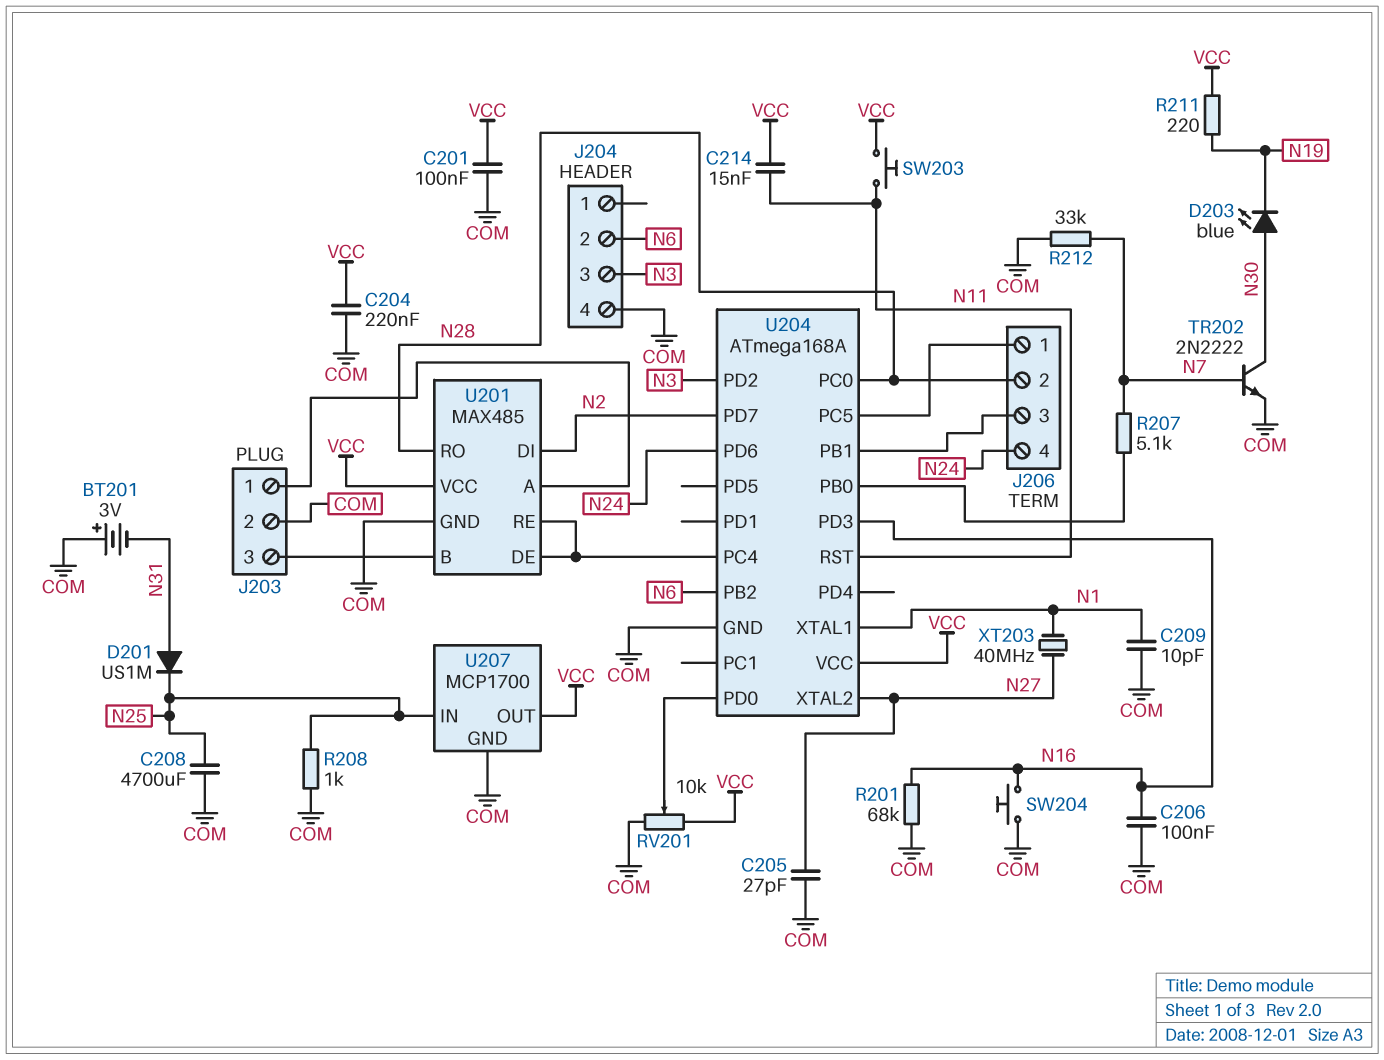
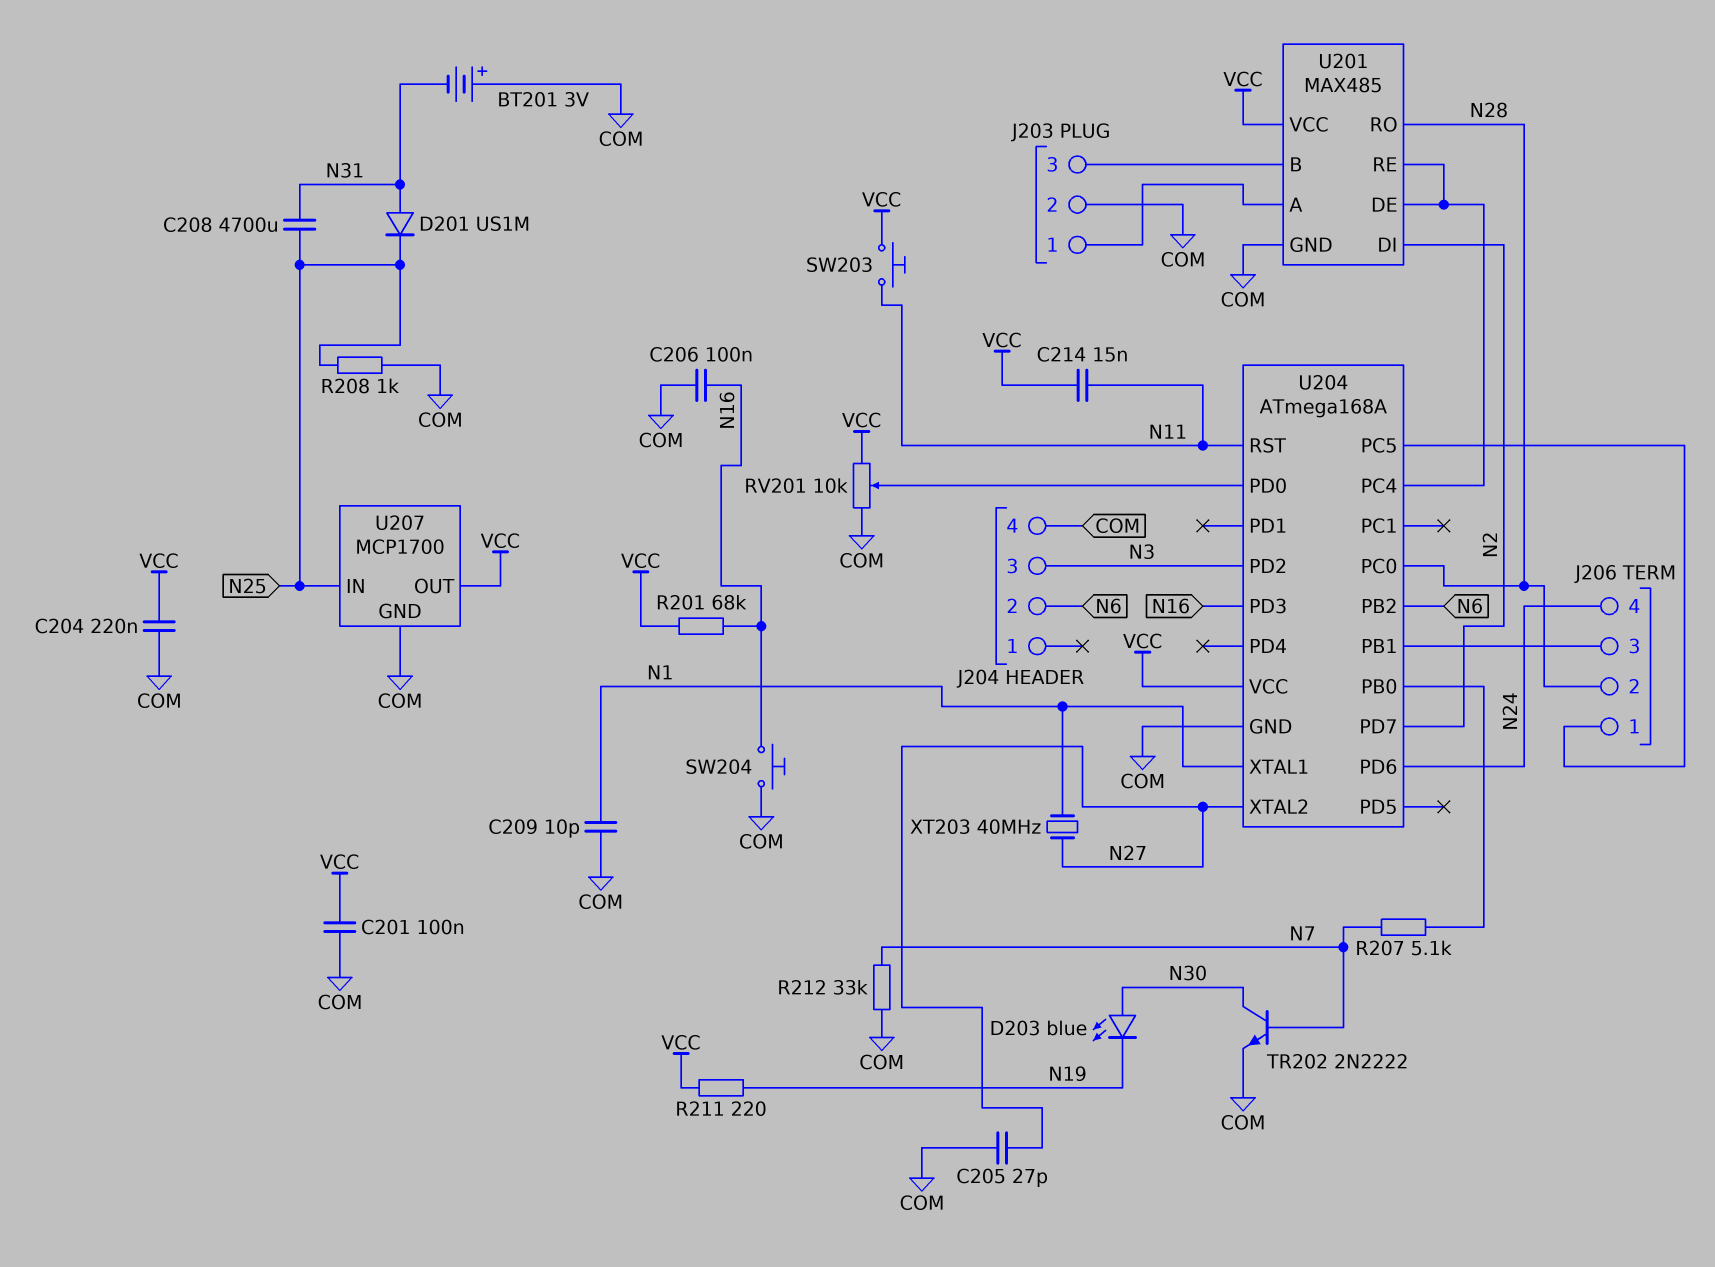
C208: 4700uF (COM, N25) -> 4700uF (N25, N31)
R201: 68k (COM, N16) -> 68k (N16, VCC)

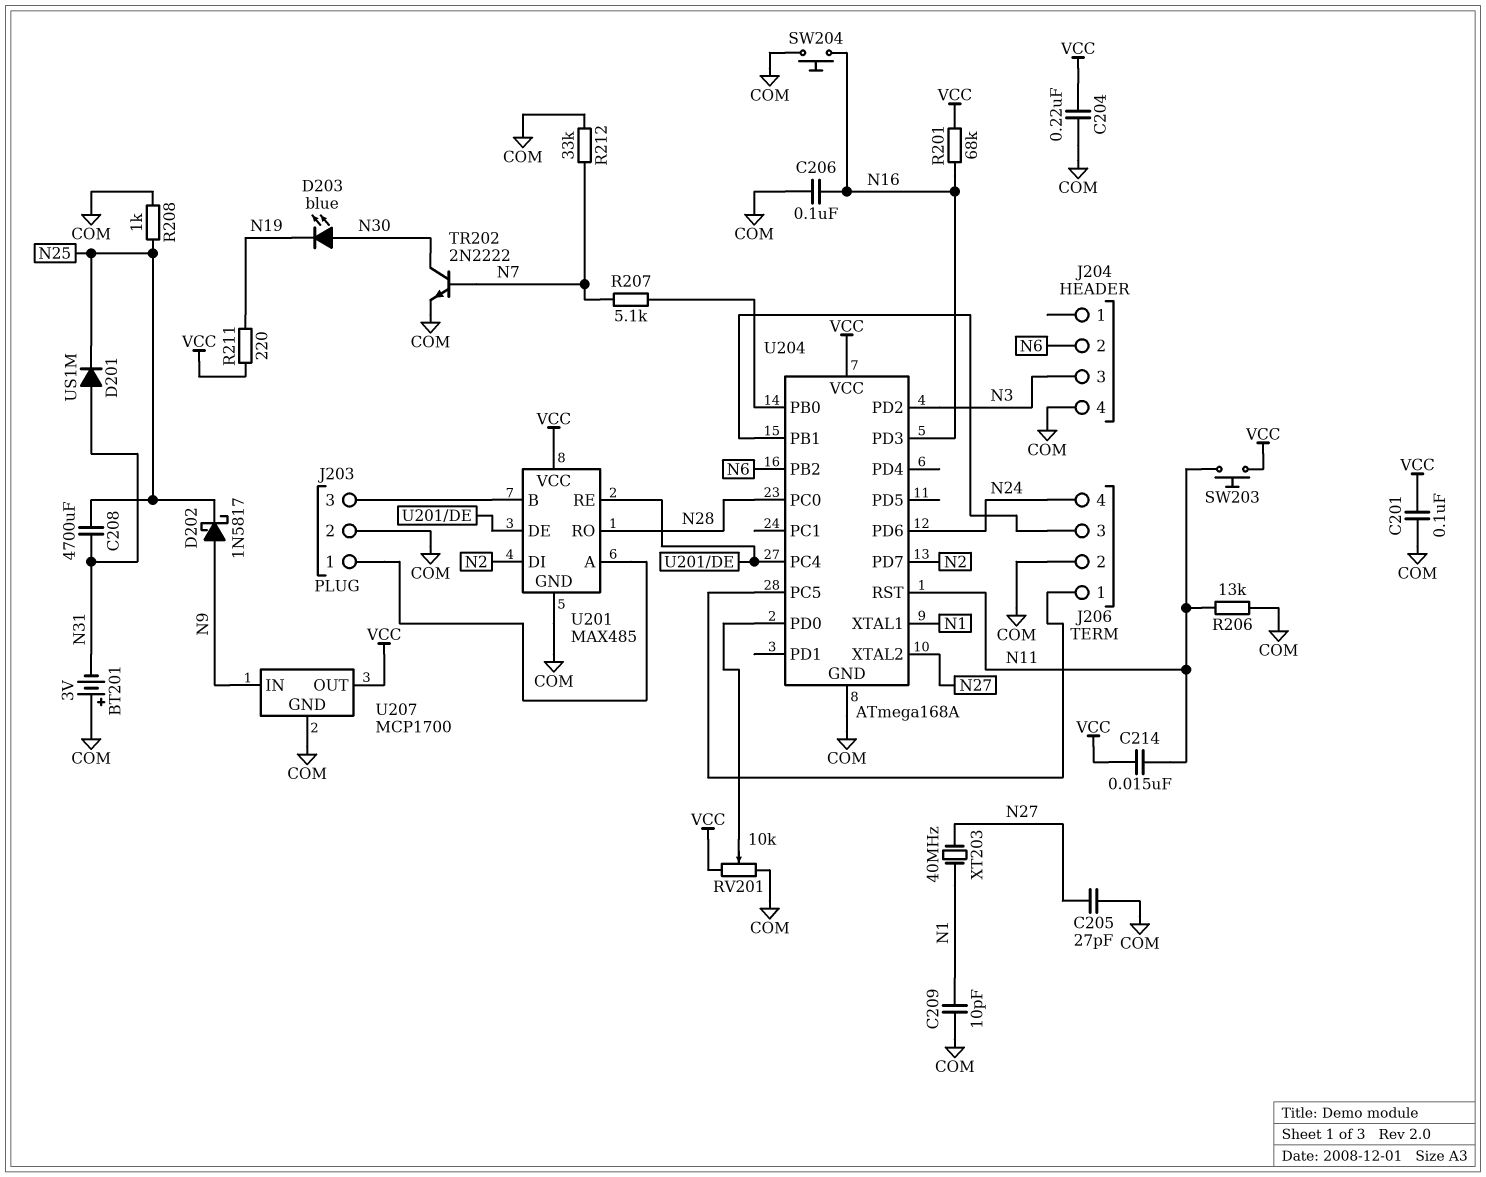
D202: none -> schottky 1N5817 (A N9, K N25)
J206 pin 2: N28 -> COM
R206: none -> 13k (COM, N11)
U207 pin IN: N25 -> N9

